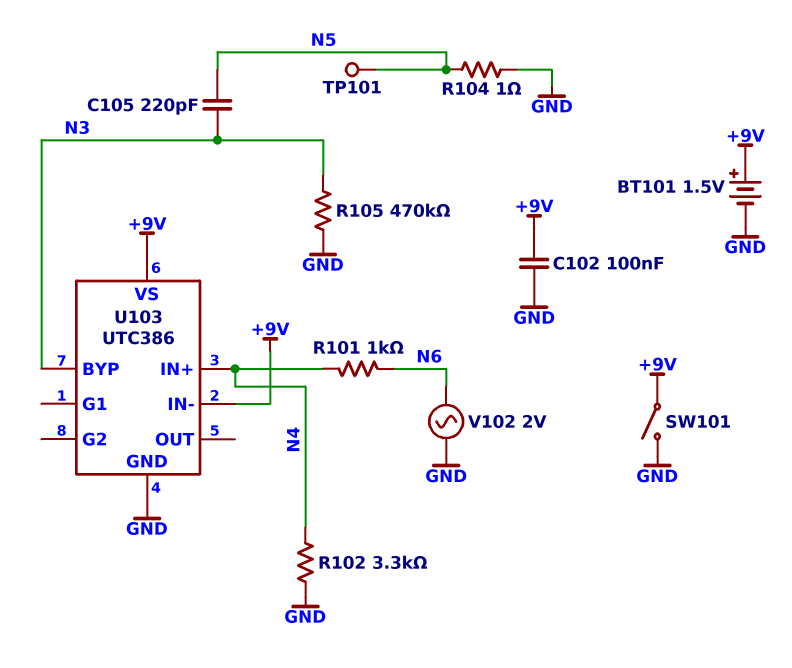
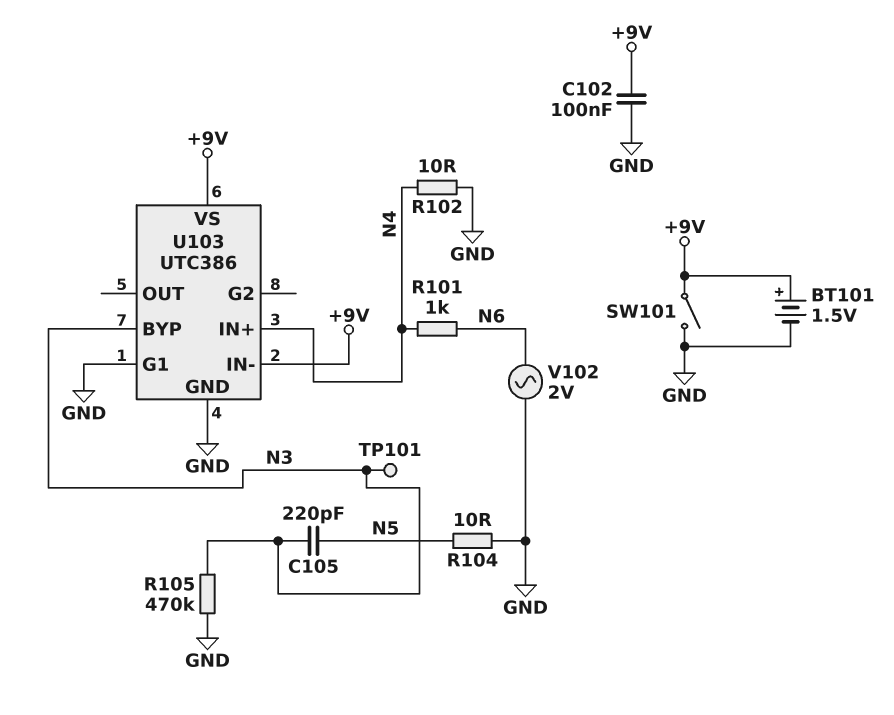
R102: 3.3k (GND, N4) -> 10 (GND, N4)
R104: 1 (GND, N5) -> 10 (GND, N5)
TP101: test point (N5) -> test point (N3)
U103 pin G1: none -> GND

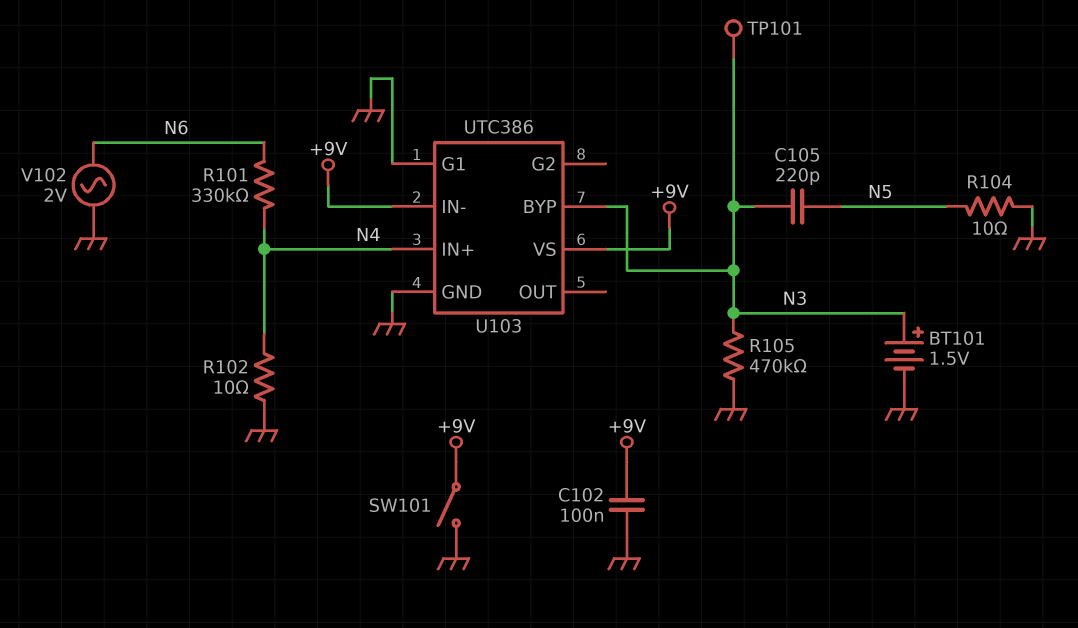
BT101: 1.5V (plus +9V, minus GND) -> 1.5V (plus N3, minus GND)
R101: 1k (N4, N6) -> 330k (N4, N6)

